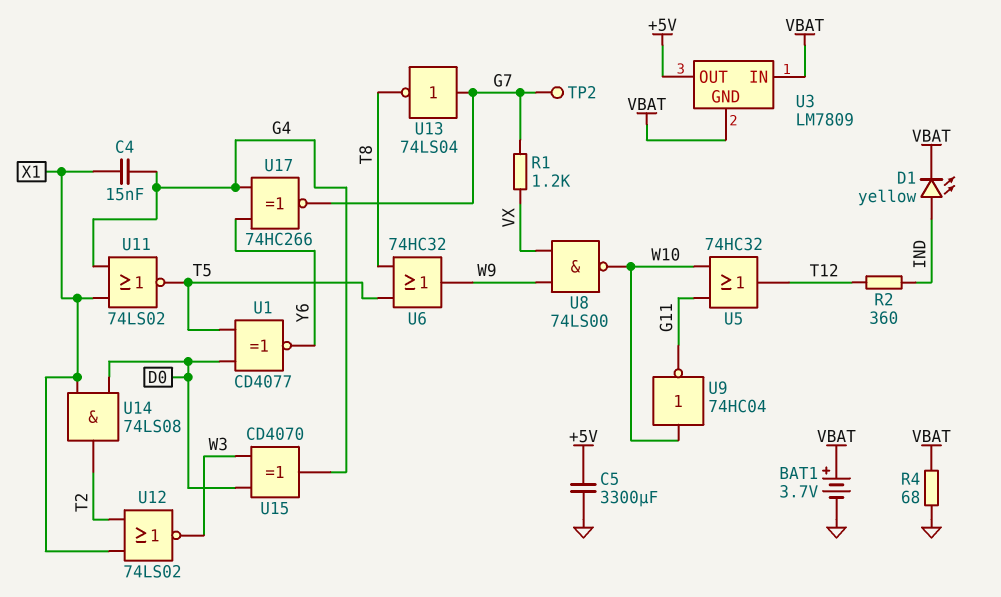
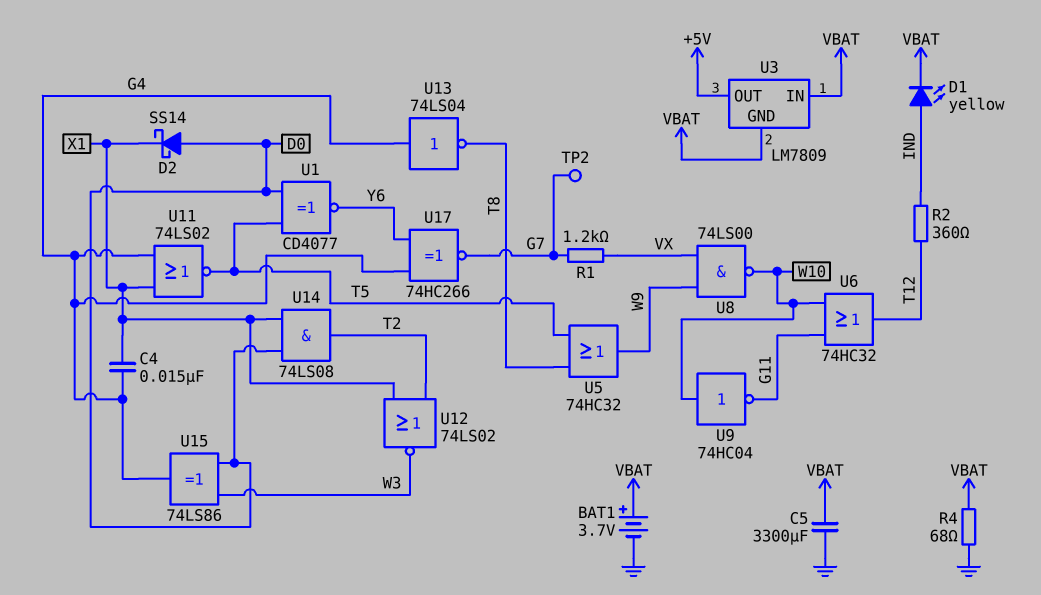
C5: 3300uF (+5V, GND) -> 3300uF (GND, VBAT)
D2: none -> schottky SS14 (A D0, K X1)
U5: OR 74HC32 (in G11, in W10, out T12) -> OR 74HC32 (in T5, in T8, out W9)
U6: OR 74HC32 (in T5, in T8, out W9) -> OR 74HC32 (in G11, in W10, out T12)
U13: NOT 74LS04 (in G7, out T8) -> NOT 74LS04 (in G4, out T8)
U15: XOR CD4070 (in D0, in W3, out G4) -> XOR 74LS86 (in D0, in W3, out G4)

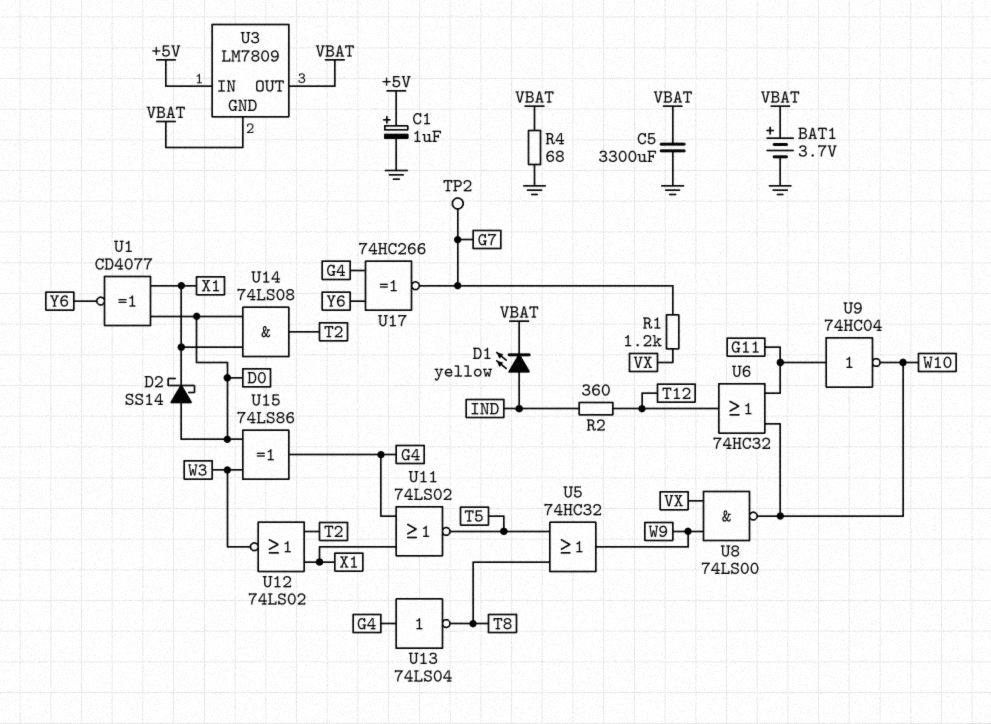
C1: none -> 1uF (plus +5V, minus GND)
C4: 15nF (G4, X1) -> none
U1: XNOR CD4077 (in D0, in T5, out Y6) -> XNOR CD4077 (in D0, in X1, out Y6)
U3 pin IN: VBAT -> +5V
U3 pin OUT: +5V -> VBAT
U9: NOT 74HC04 (in W10, out G11) -> NOT 74HC04 (in G11, out W10)

